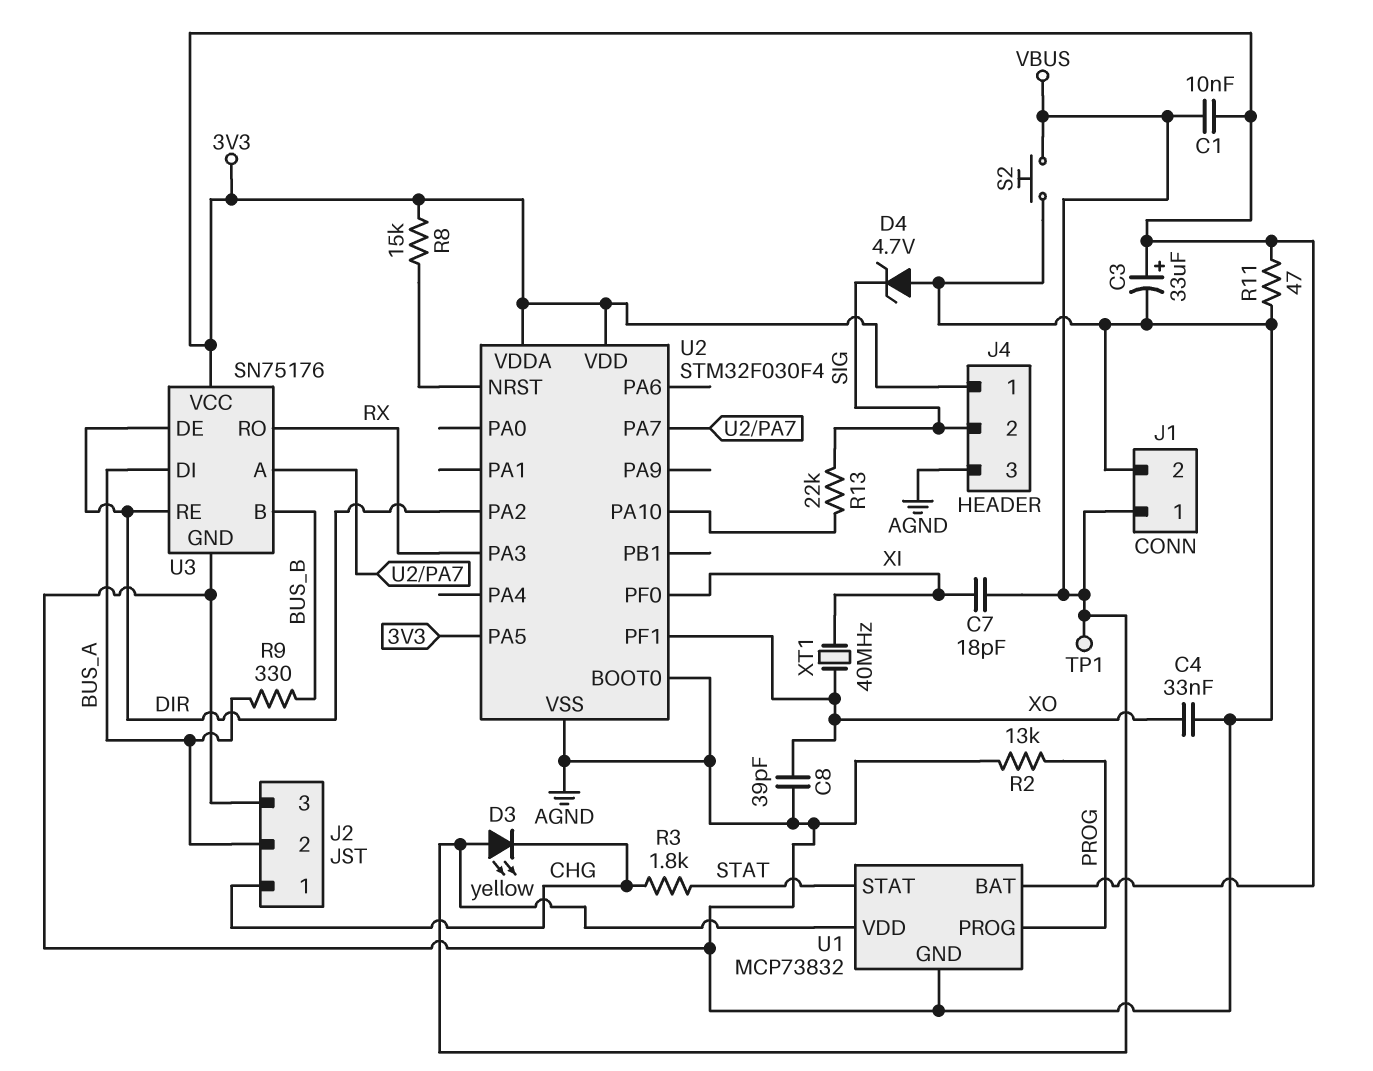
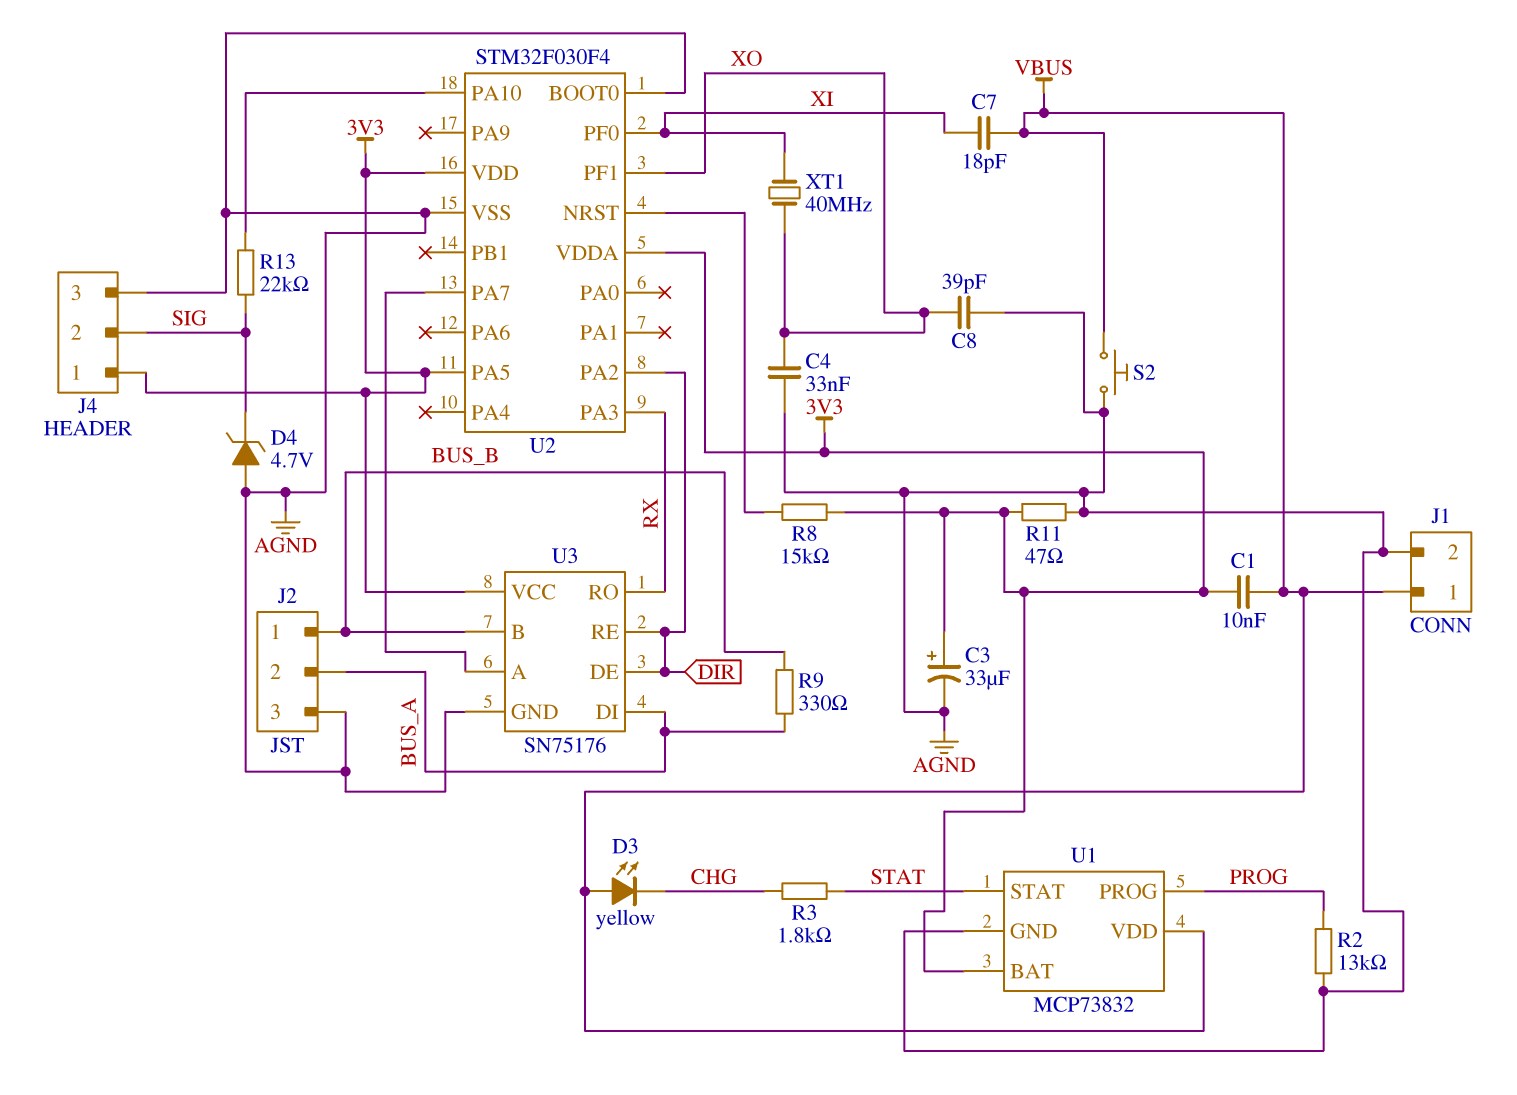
J2 pin 1: CHG -> BUS_B
TP1: test point (VBUS) -> none

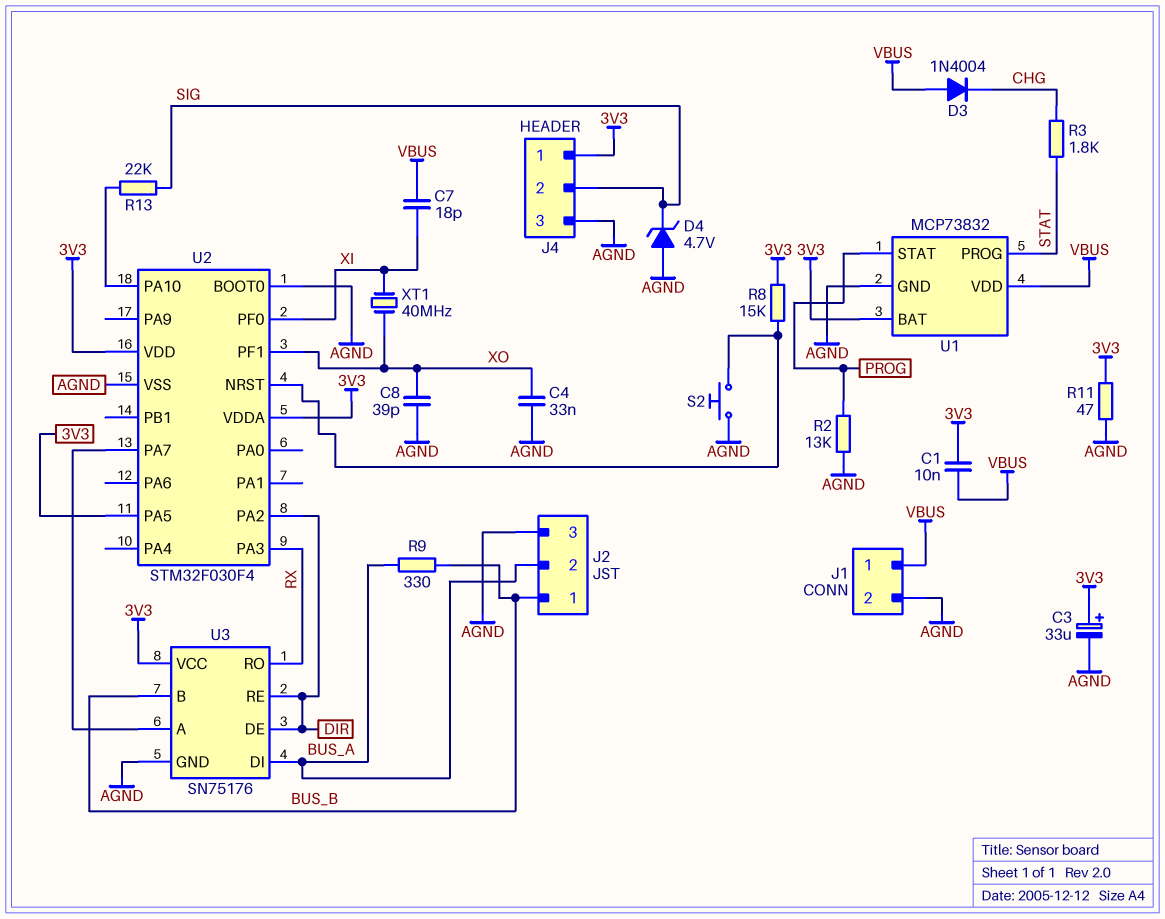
D3: LED yellow (A VBUS, K CHG) -> diode 1N4004 (A VBUS, K CHG)
S2: button (AGND, VBUS) -> button (AGND, U2/NRST)
U1 pin PROG: PROG -> STAT
U1 pin STAT: STAT -> PROG

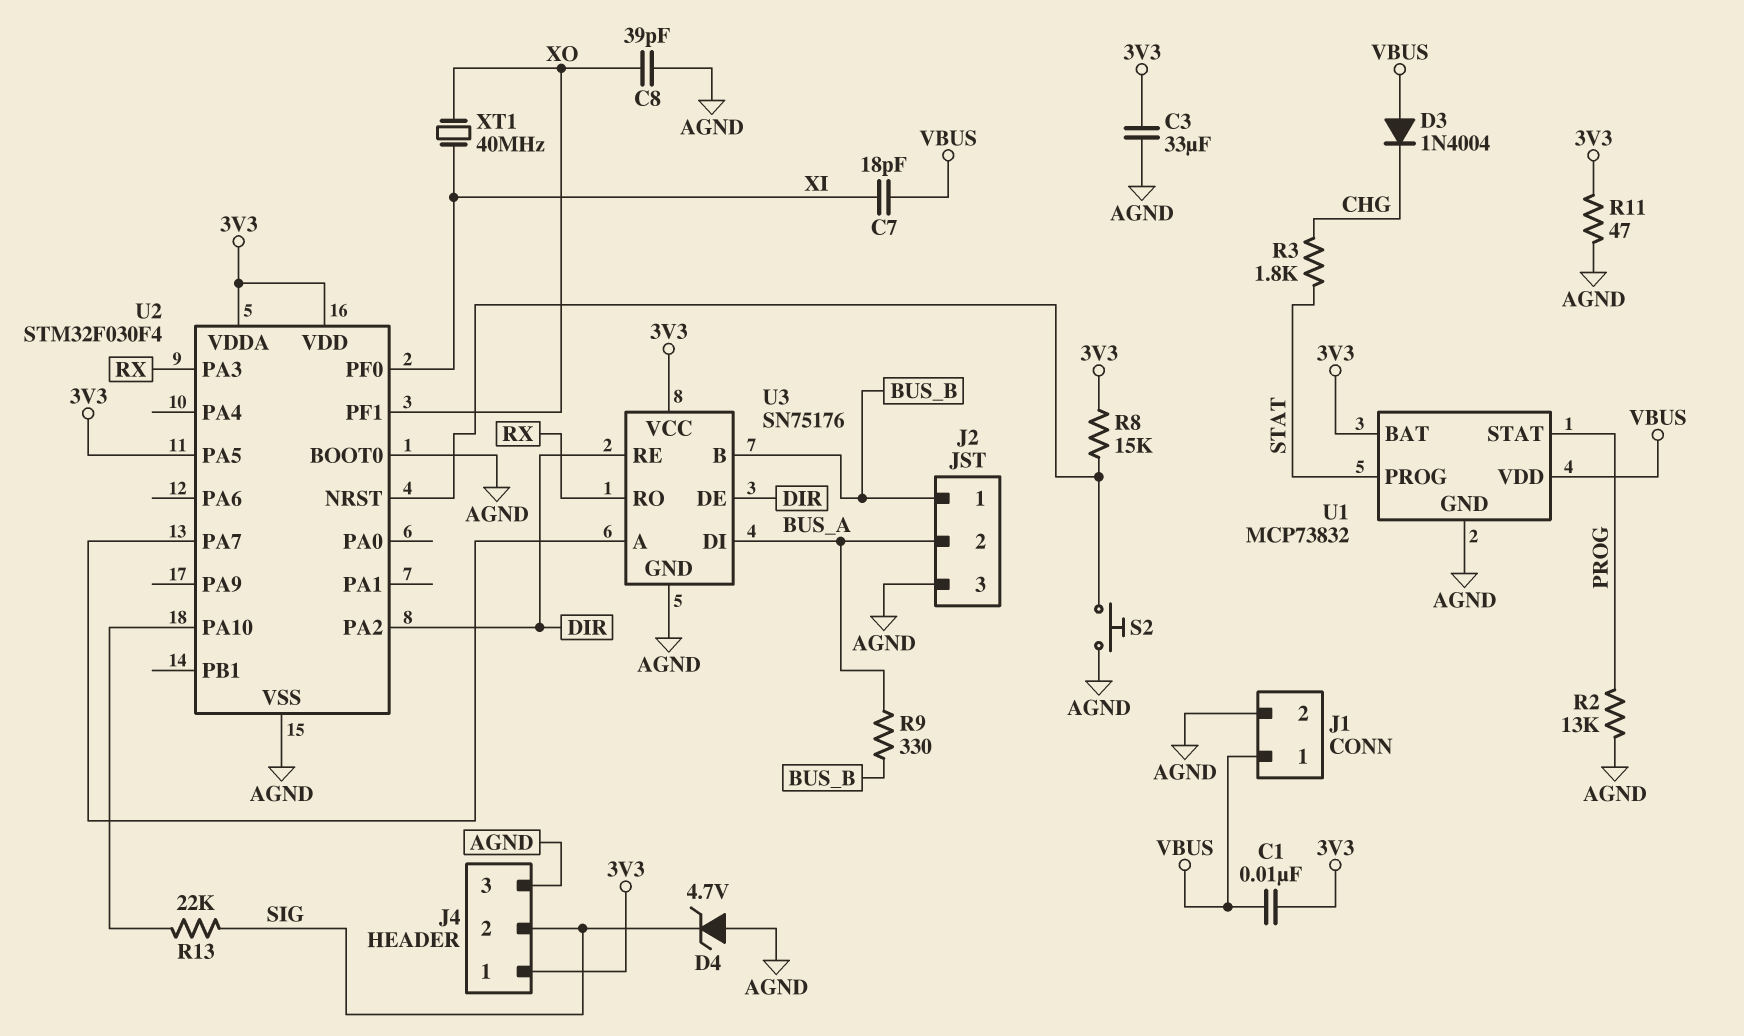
C3: 33uF (plus 3V3, minus AGND) -> 33uF (3V3, AGND)
C4: 33nF (AGND, XO) -> none

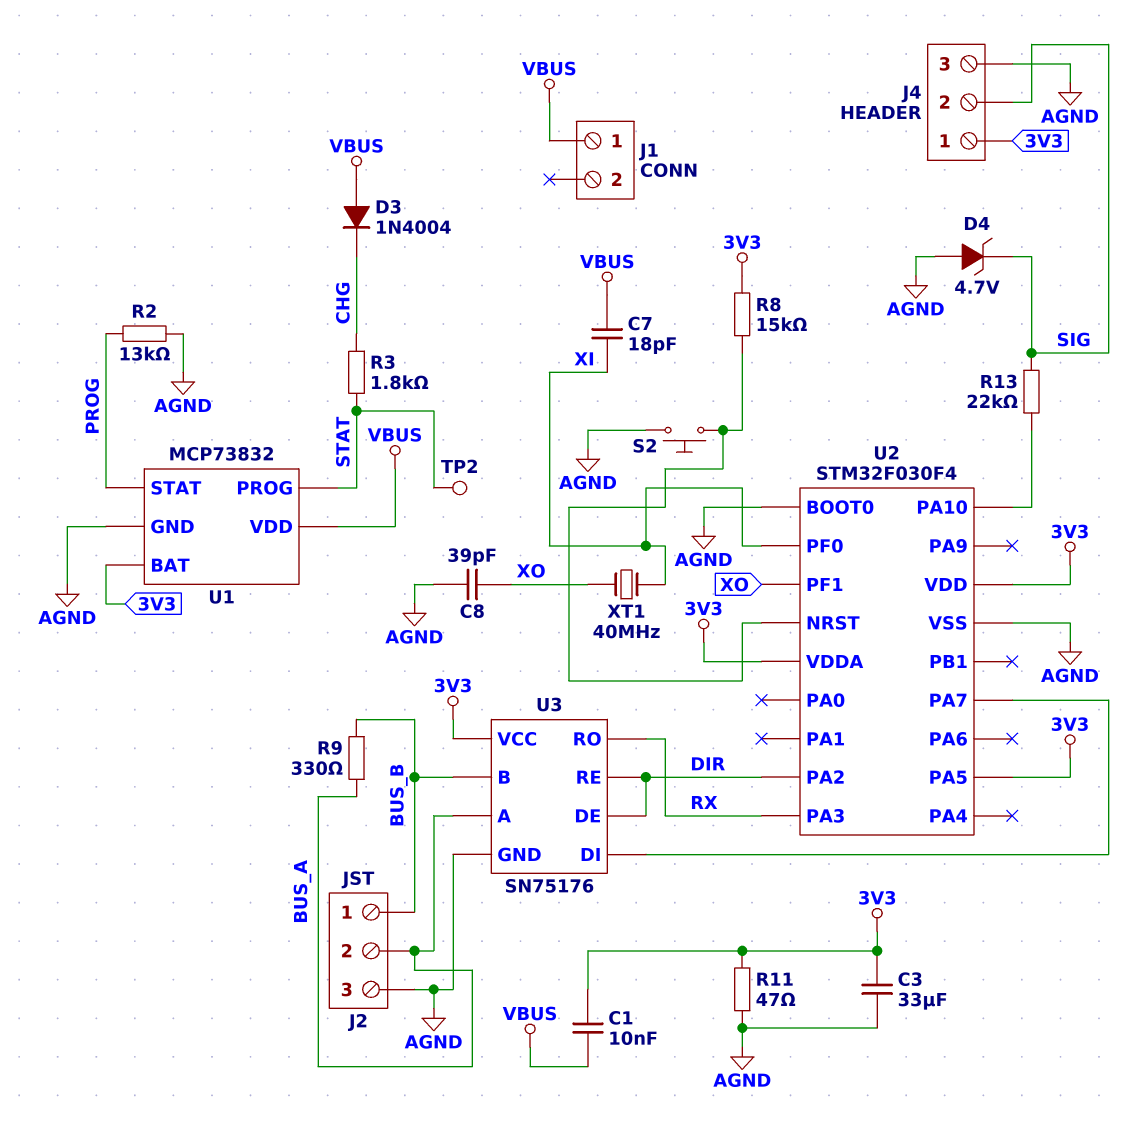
J1 pin 2: AGND -> none
TP2: none -> test point (STAT)
U3 pin A: U2/PA7 -> BUS_A
U3 pin DI: BUS_A -> U2/PA7

